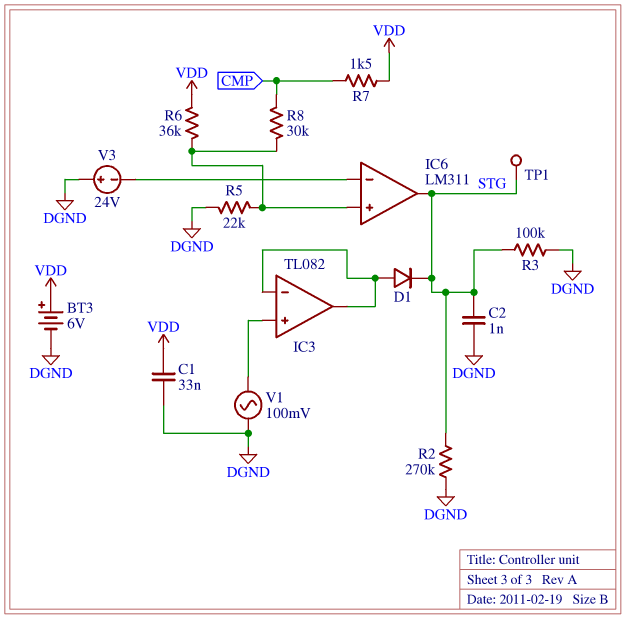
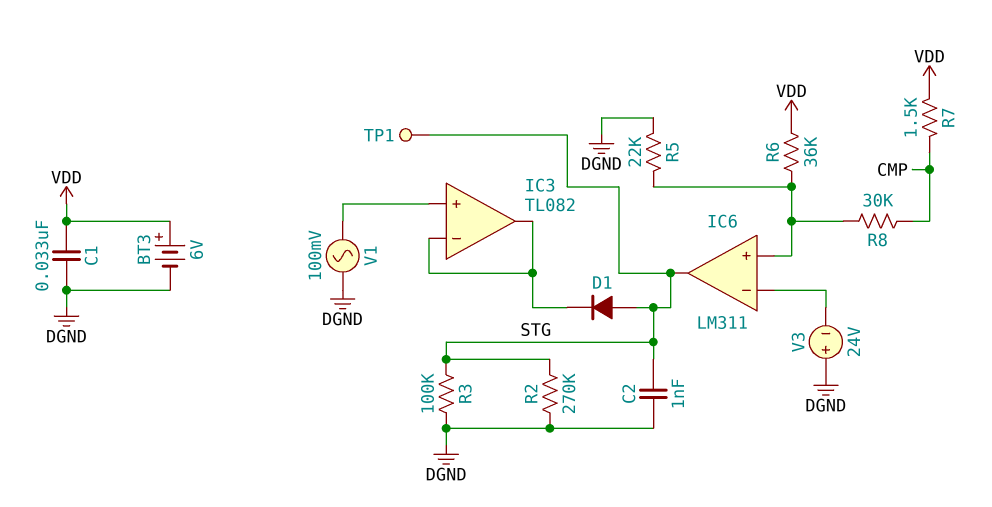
D1: diode (A IC3/in-, K STG) -> diode (A STG, K IC3/in-)

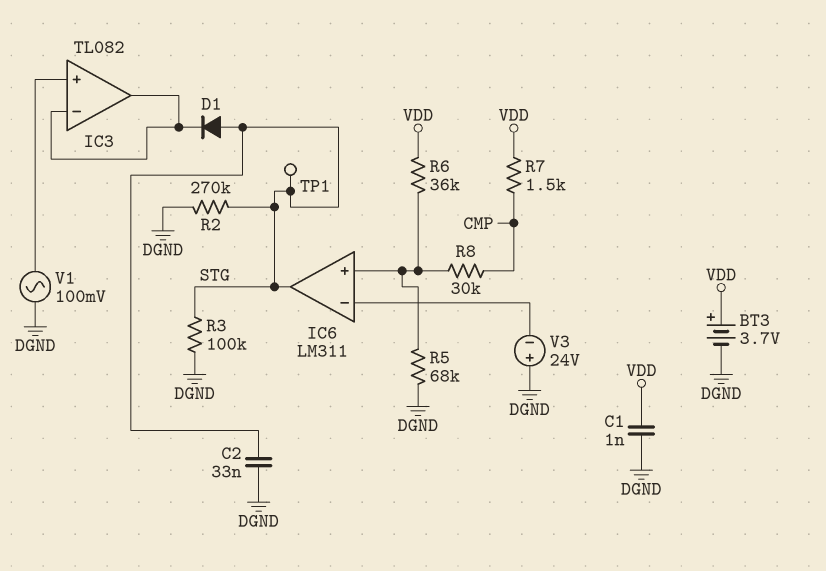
BT3: 6V (plus VDD, minus DGND) -> 3.7V (plus VDD, minus DGND)
C1: 33nF (DGND, VDD) -> 1nF (DGND, VDD)
C2: 1nF (DGND, STG) -> 33nF (DGND, STG)
R5: 22k (DGND, IC6/in+) -> 68k (DGND, IC6/in+)

